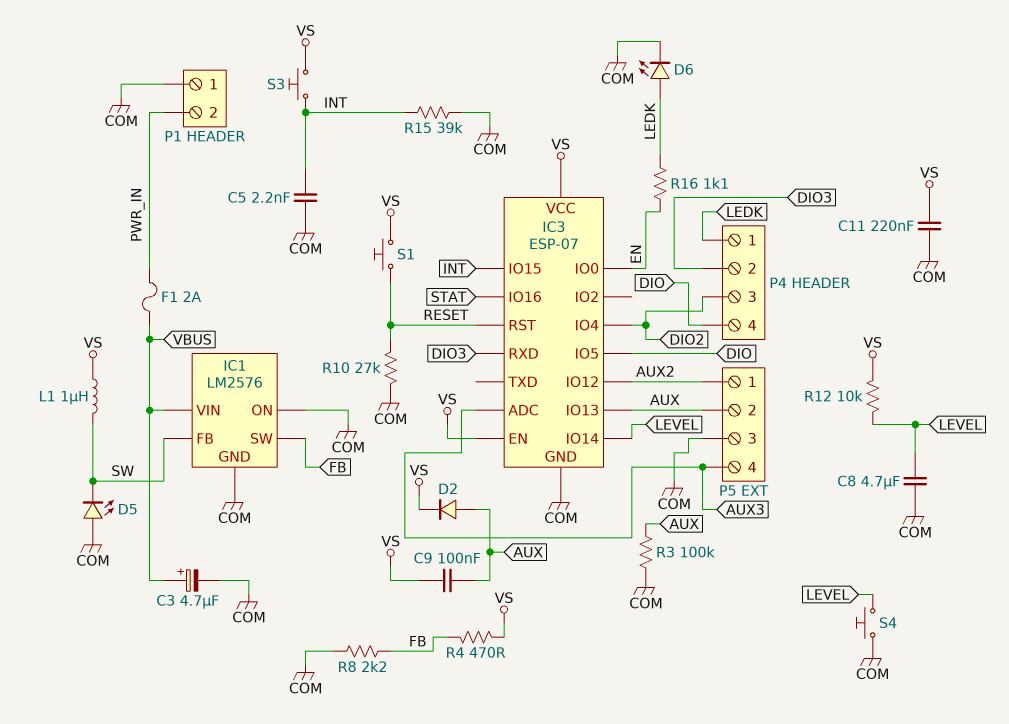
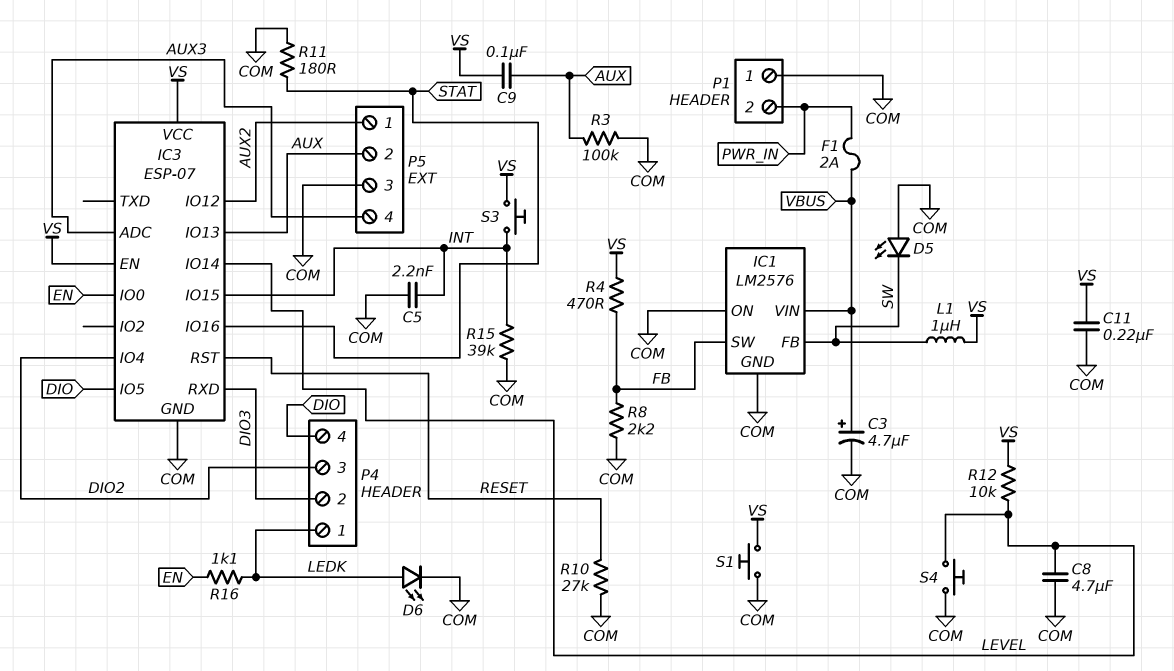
D2: diode (A AUX, K VS) -> none
R11: none -> 180 (COM, STAT)
S1: button (RESET, VS) -> button (COM, VS)

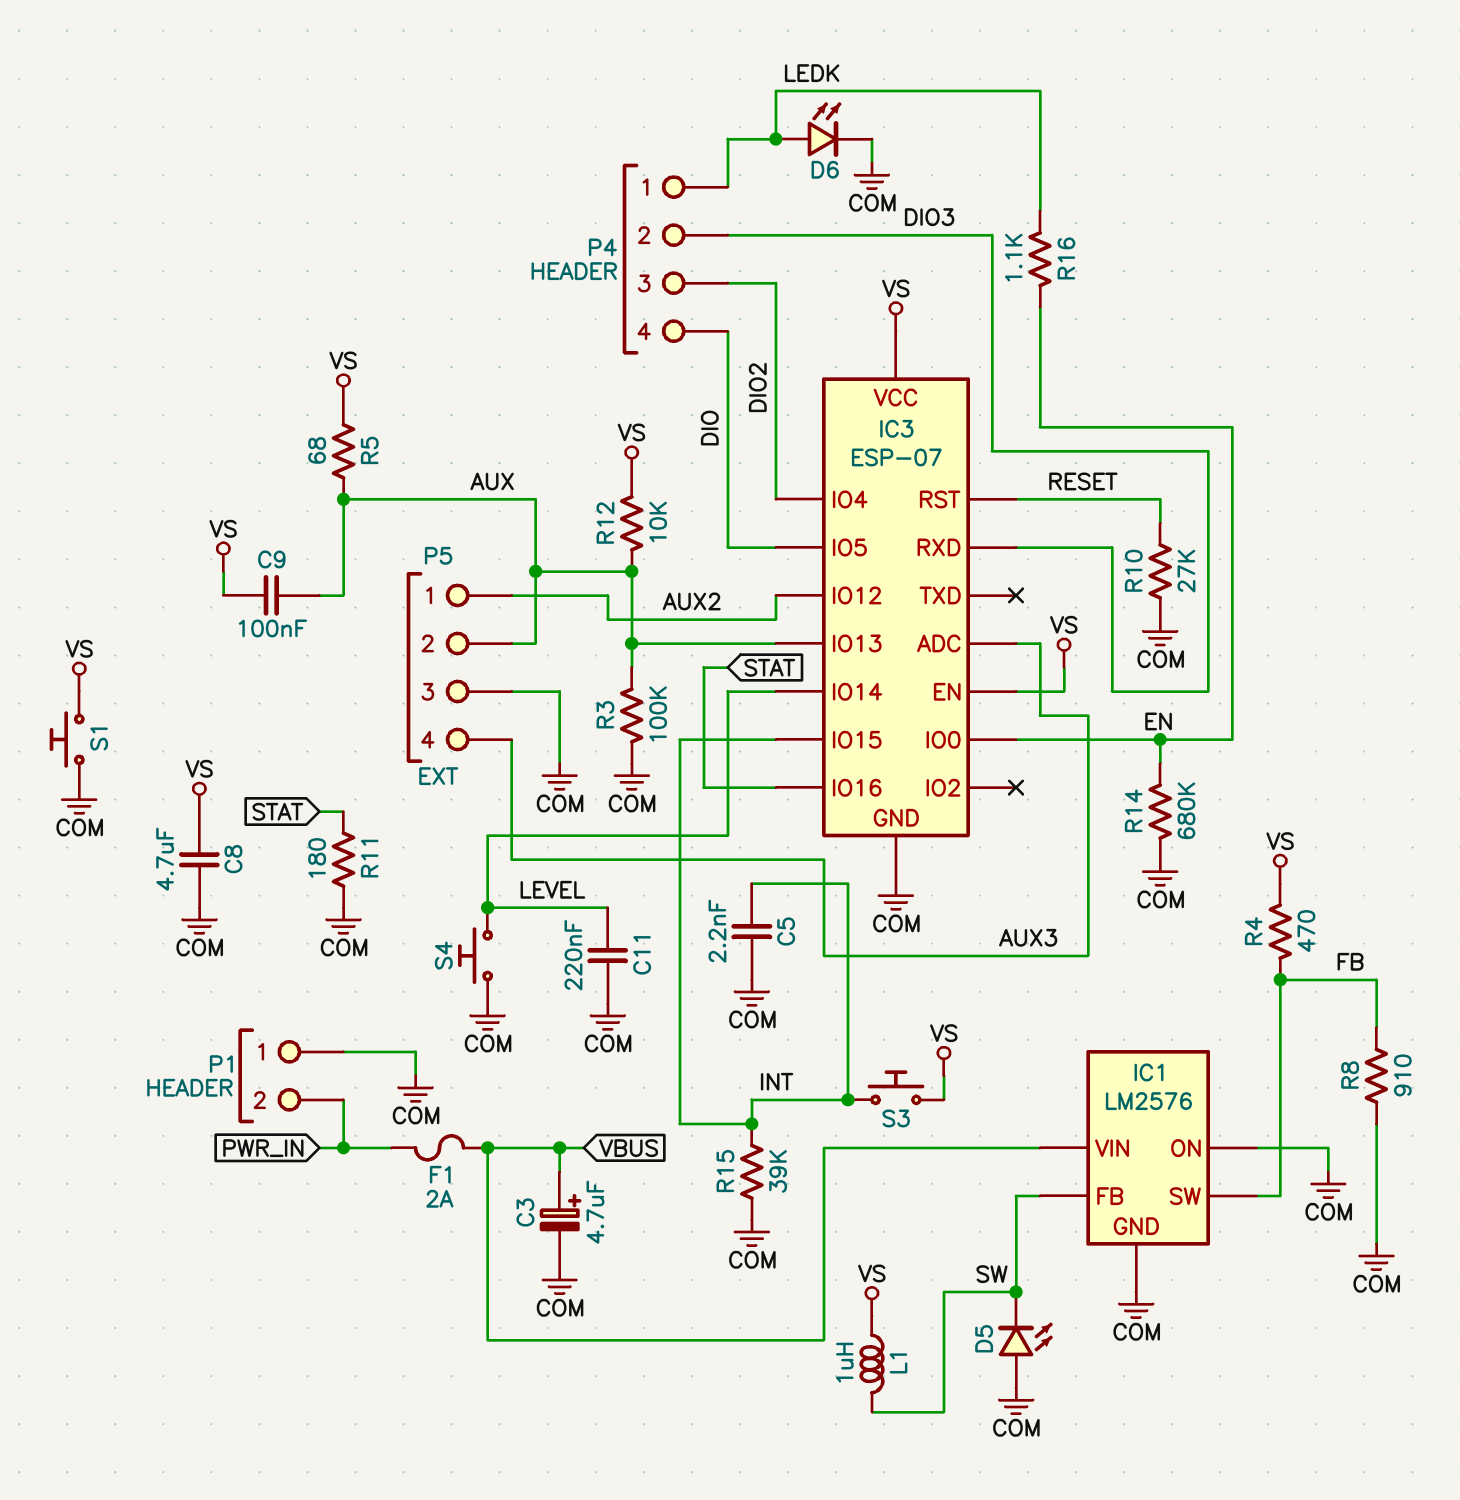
C8: 4.7uF (COM, LEVEL) -> 4.7uF (COM, VS)
C11: 220nF (COM, VS) -> 220nF (COM, LEVEL)
R5: none -> 68 (AUX, VS)
R8: 2.2k (COM, FB) -> 910 (COM, FB)
R12: 10k (LEVEL, VS) -> 10k (AUX, VS)
R14: none -> 680k (COM, EN)

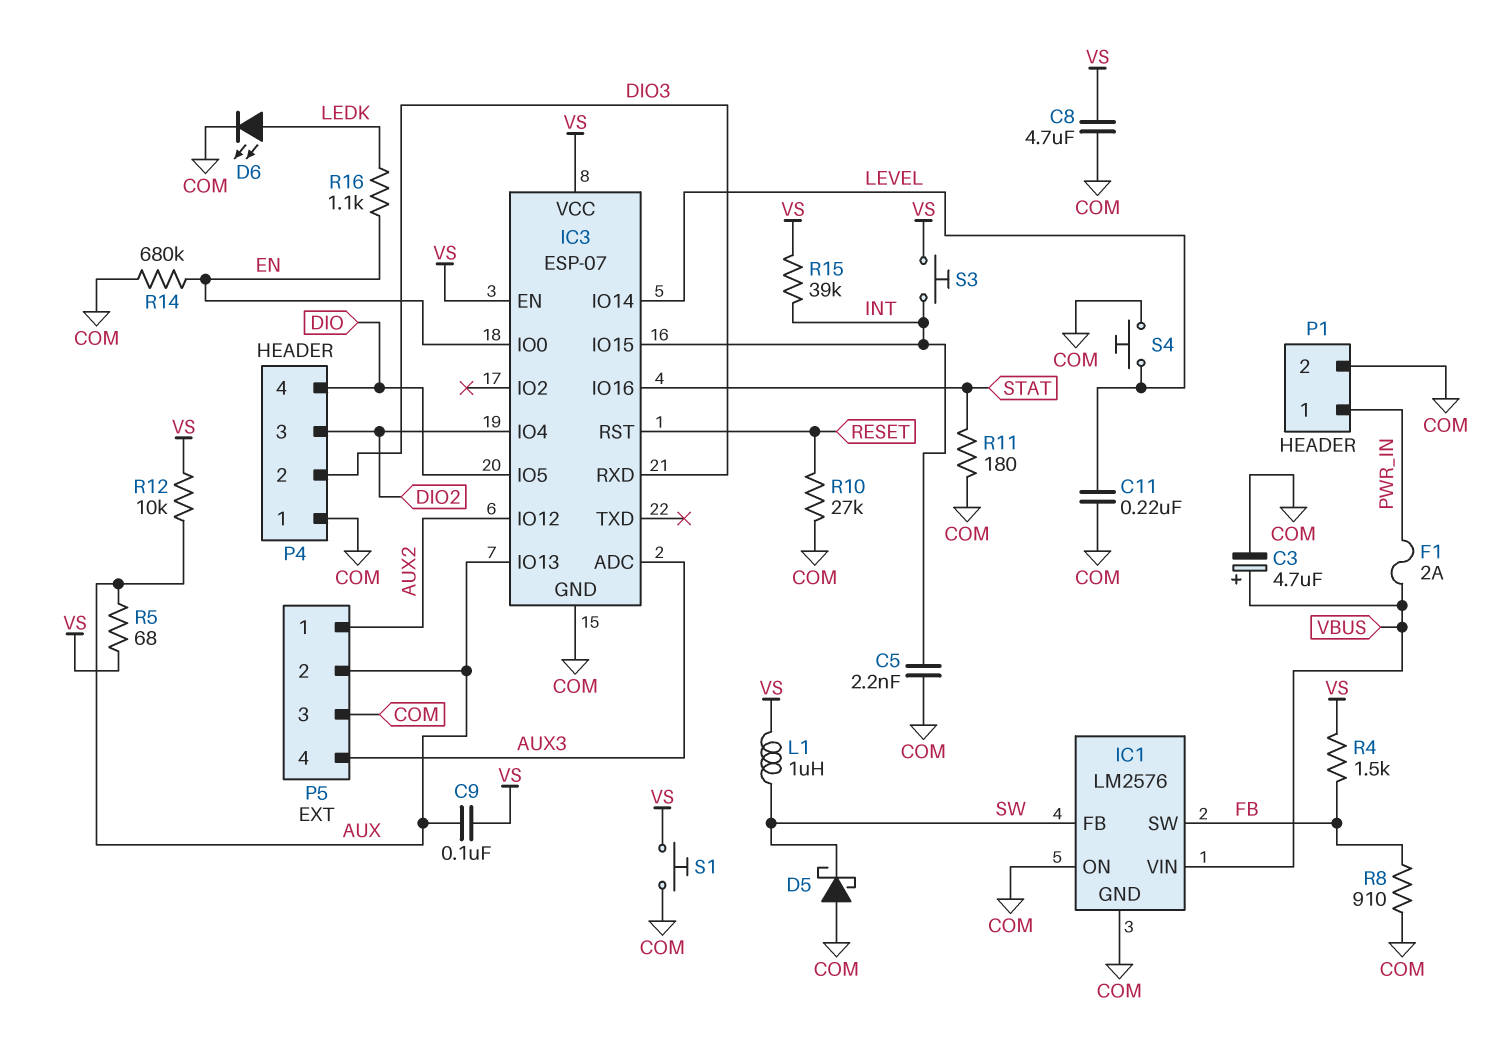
D5: LED (A COM, K SW) -> schottky (A COM, K SW)
P1 pin 1: COM -> PWR_IN
P1 pin 2: PWR_IN -> COM
P4 pin 1: LEDK -> COM
R3: 100k (AUX, COM) -> none
R4: 470 (FB, VS) -> 1.5k (FB, VS)
R15: 39k (COM, INT) -> 39k (INT, VS)

